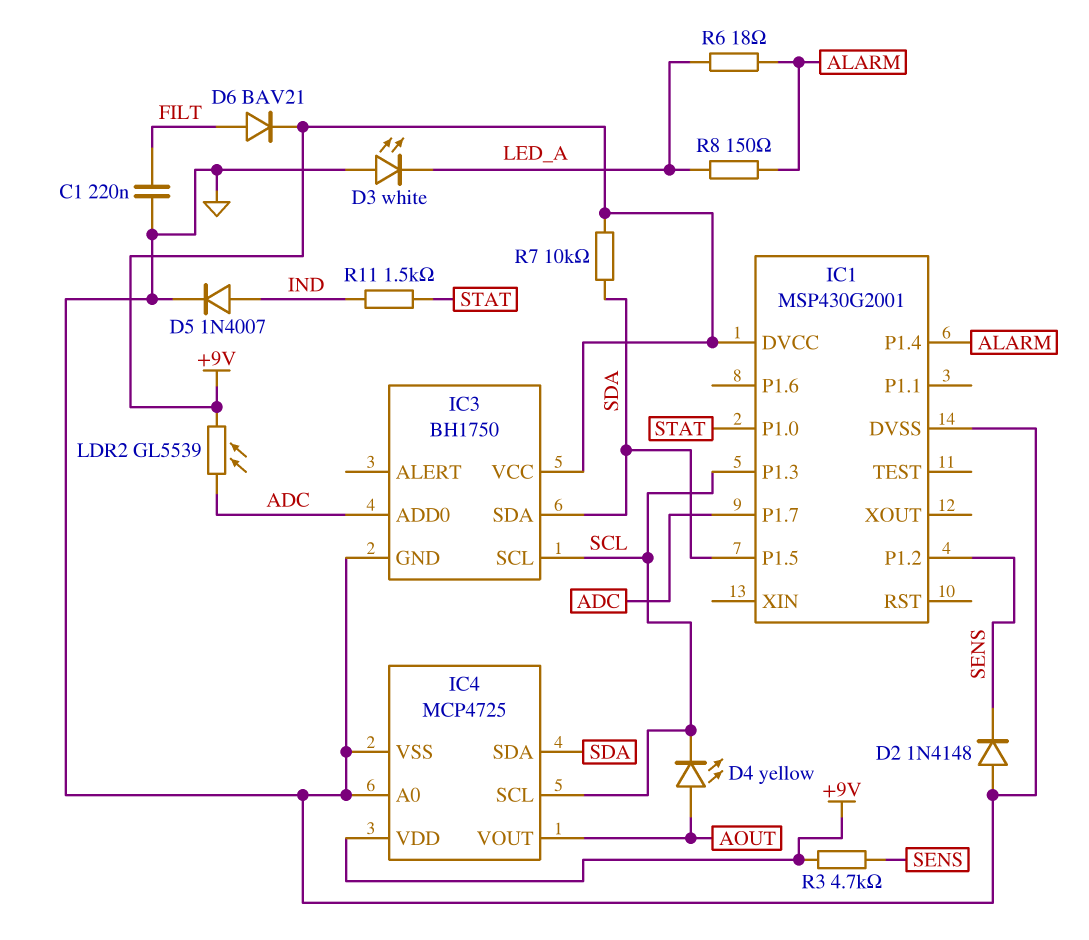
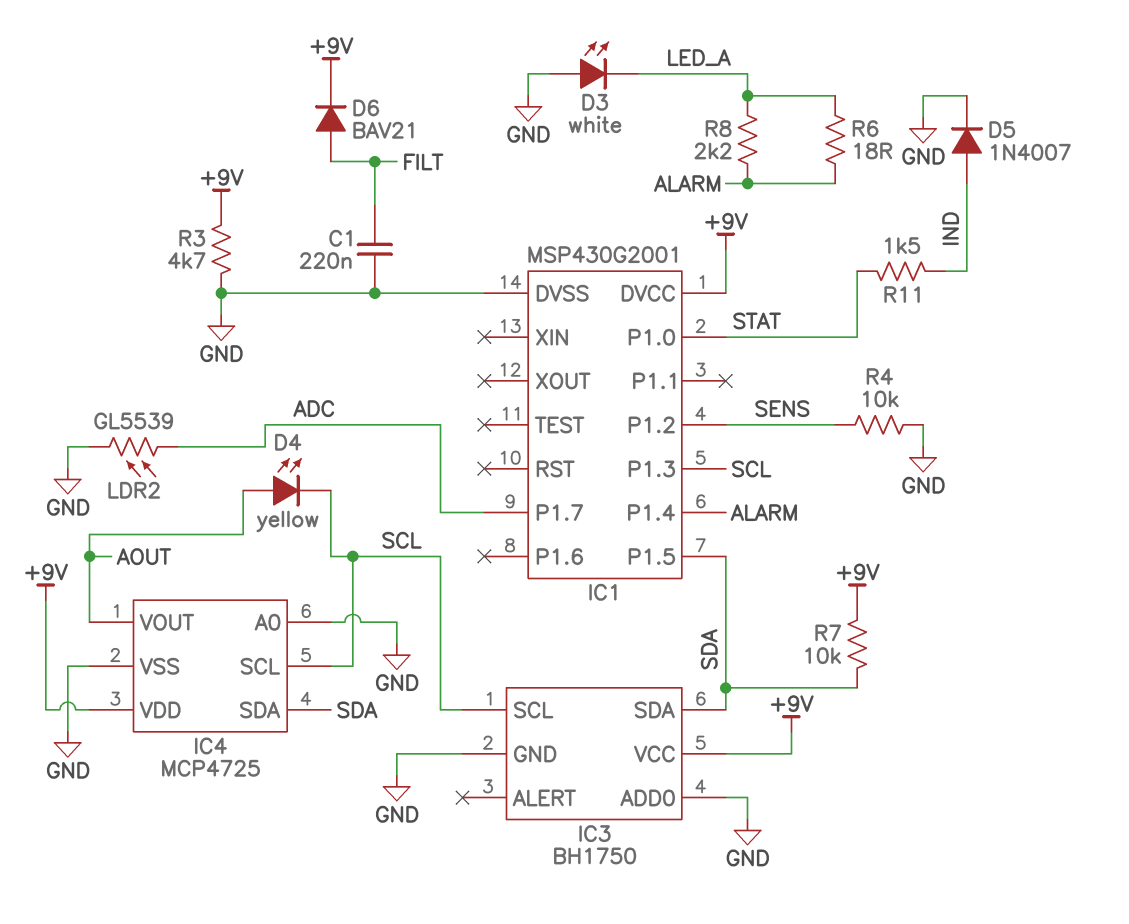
D2: diode 1N4148 (A GND, K SENS) -> none
IC3 pin ADD0: ADC -> GND
LDR2: GL5539 (+9V, ADC) -> GL5539 (ADC, GND)
R3: 4.7k (+9V, SENS) -> 4.7k (+9V, GND)
R4: none -> 10k (GND, SENS)
R8: 150 (ALARM, LED_A) -> 2.2k (ALARM, LED_A)

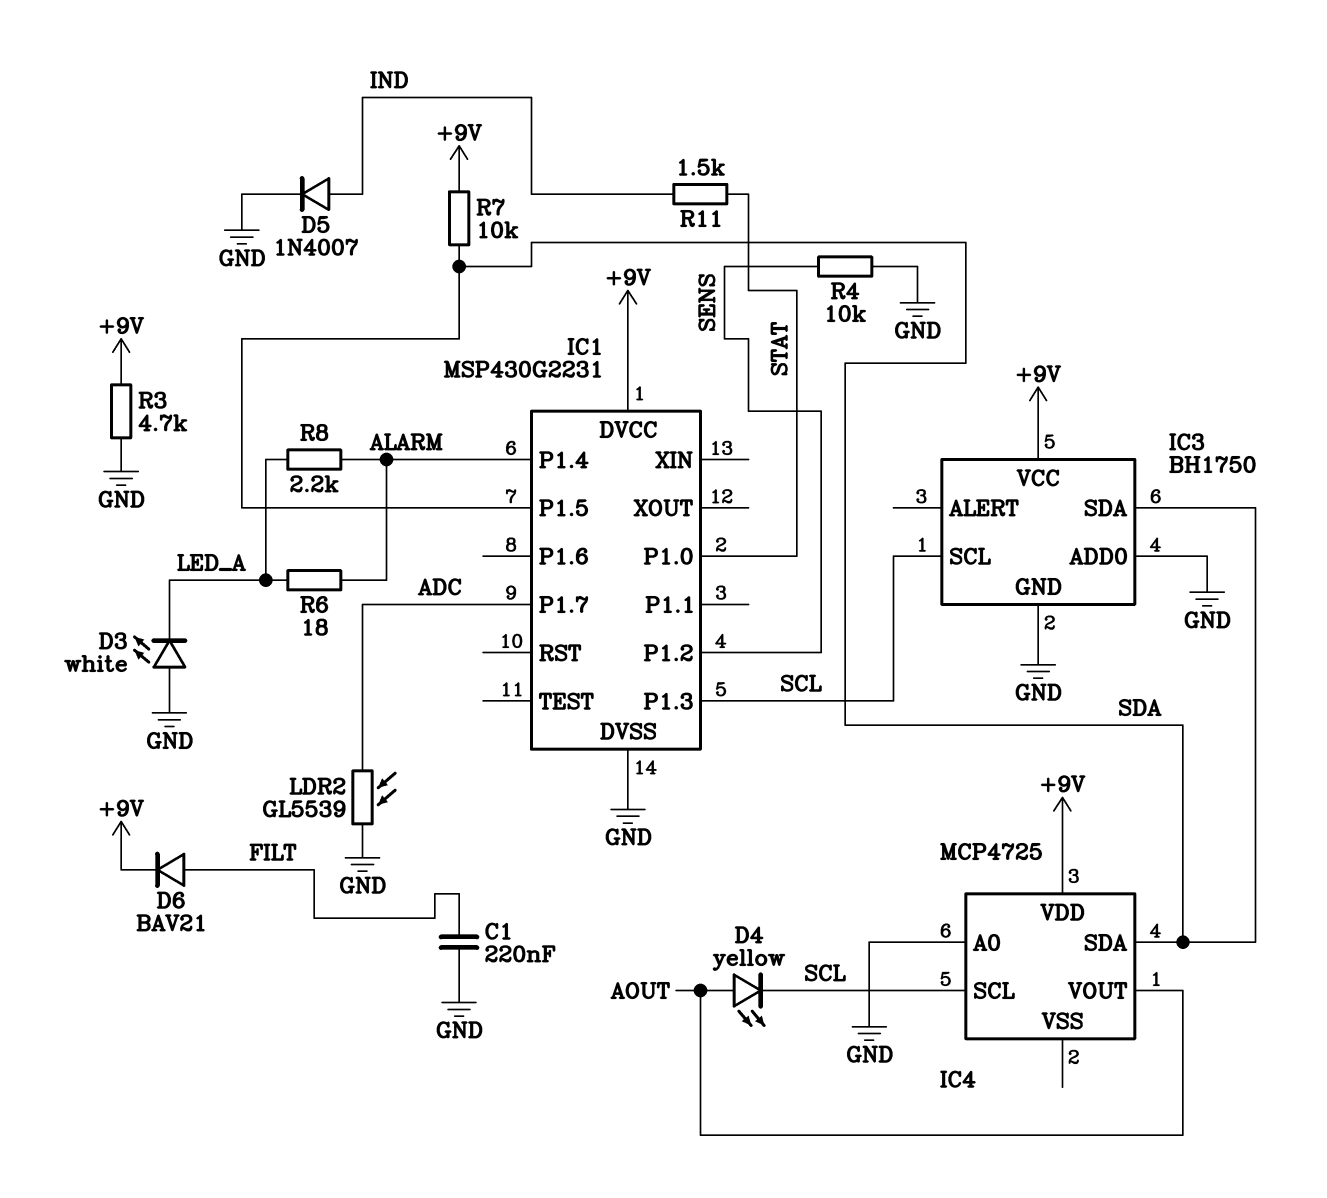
IC1: MSP430G2001 -> MSP430G2231
IC4 pin VSS: GND -> none

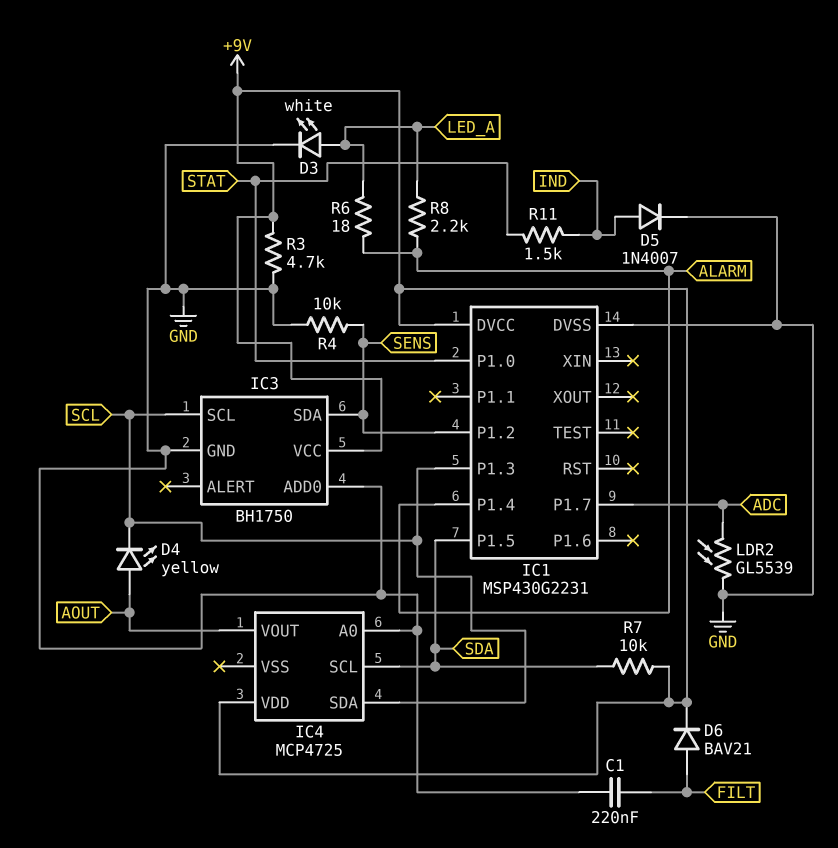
D3: LED white (A GND, K LED_A) -> LED white (A LED_A, K GND)
IC3 pin SDA: SDA -> SENS
IC4 pin SCL: SCL -> SDA
IC4 pin SDA: SDA -> SCL

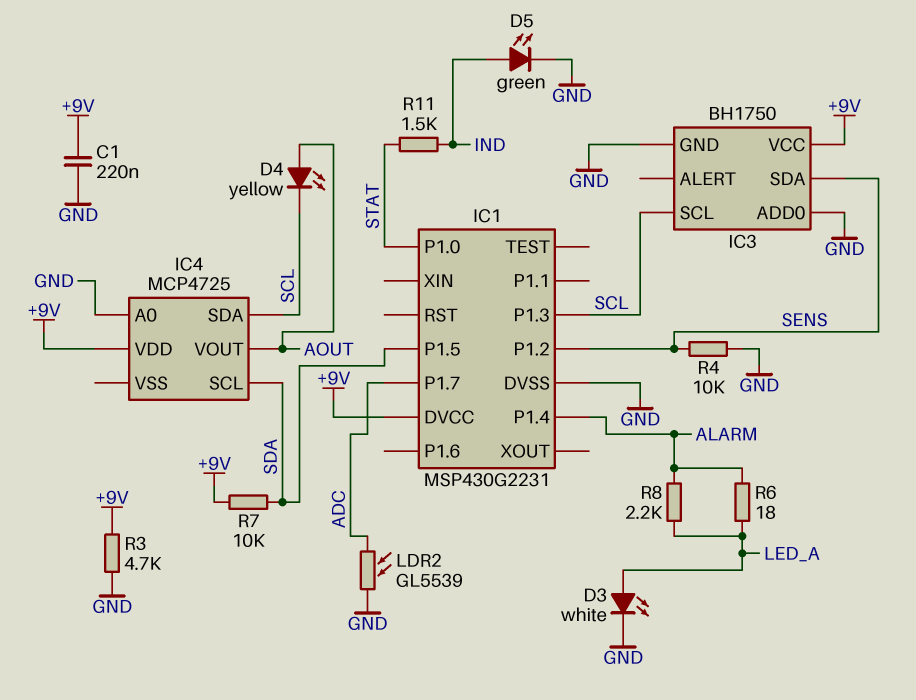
C1: 220nF (FILT, GND) -> 220nF (+9V, GND)
D5: diode 1N4007 (A IND, K GND) -> LED green (A IND, K GND)
D6: diode BAV21 (A FILT, K +9V) -> none

